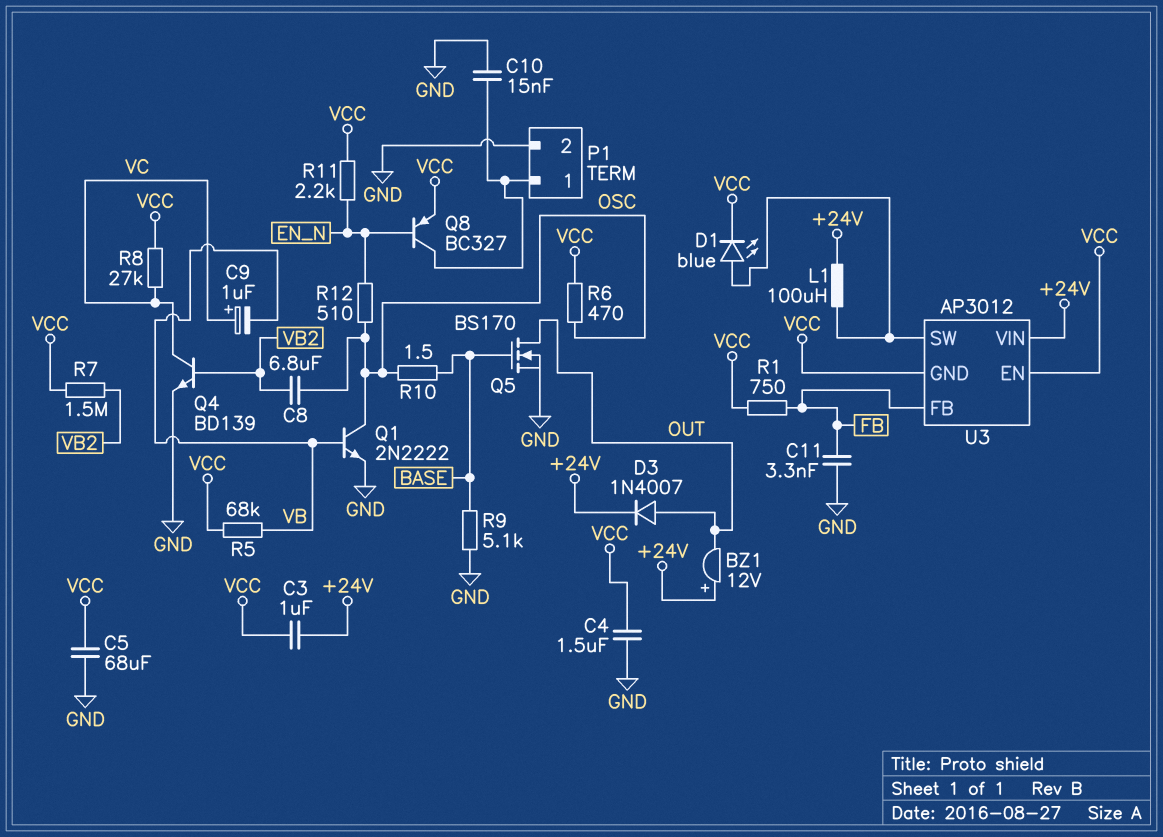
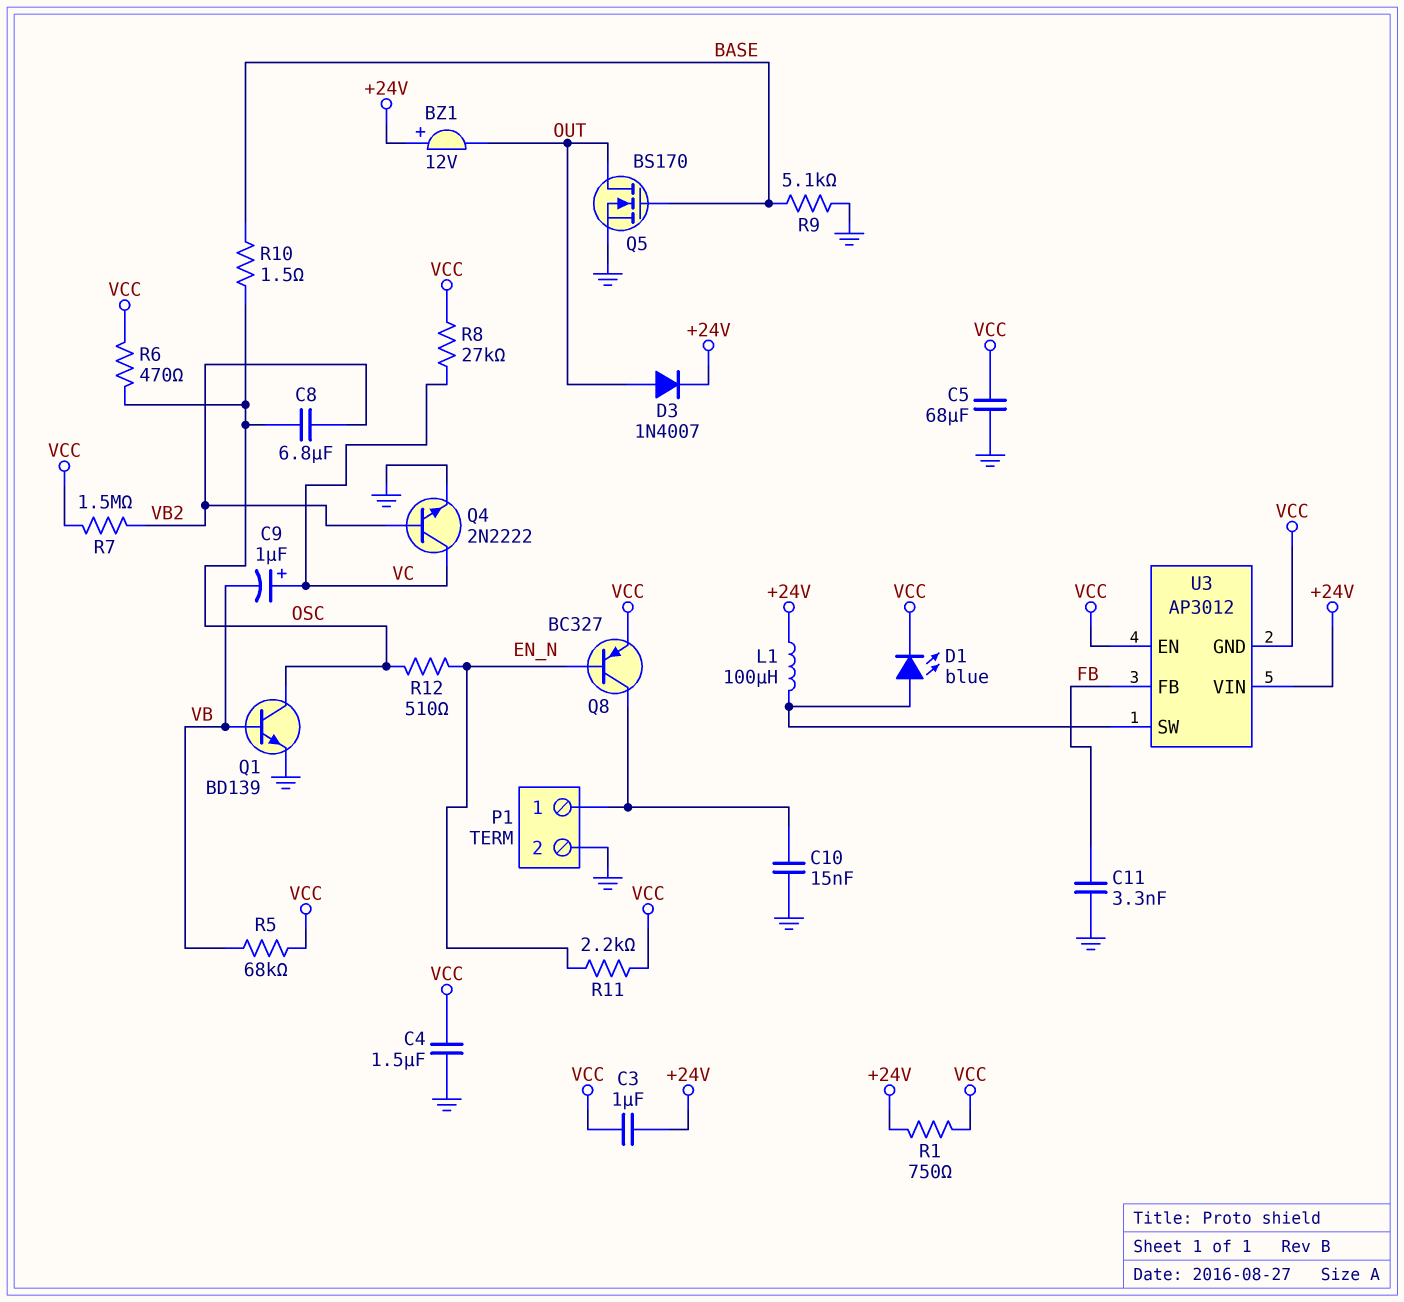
Q1: NPN 2N2222 (B VB, C OSC, E GND) -> NPN BD139 (B VB, C OSC, E GND)
Q4: NPN BD139 (B VB2, C VC, E GND) -> NPN 2N2222 (B VB2, C VC, E GND)
R1: 750 (FB, VCC) -> 750 (+24V, VCC)

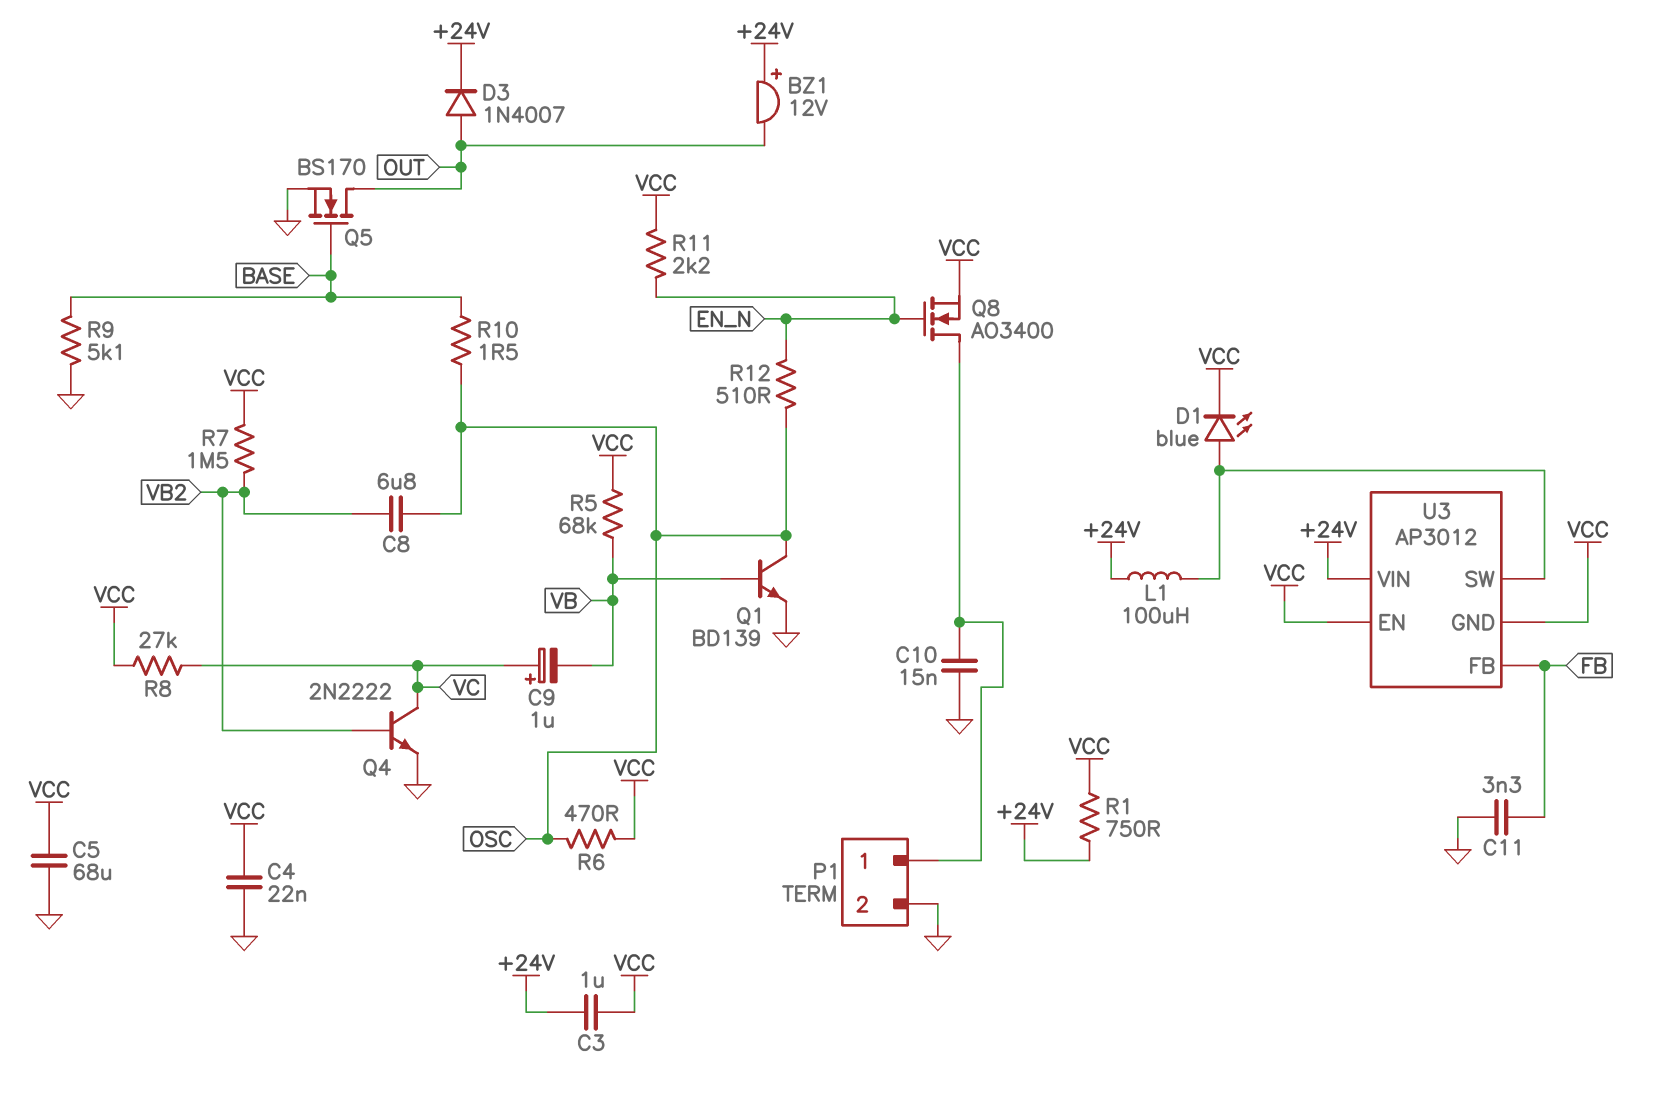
C4: 1.5uF (GND, VCC) -> 22nF (GND, VCC)
Q8: PNP BC327 (B EN_N, C P1/1, E VCC) -> NMOS AO3400 (G EN_N, D P1/1, S VCC)

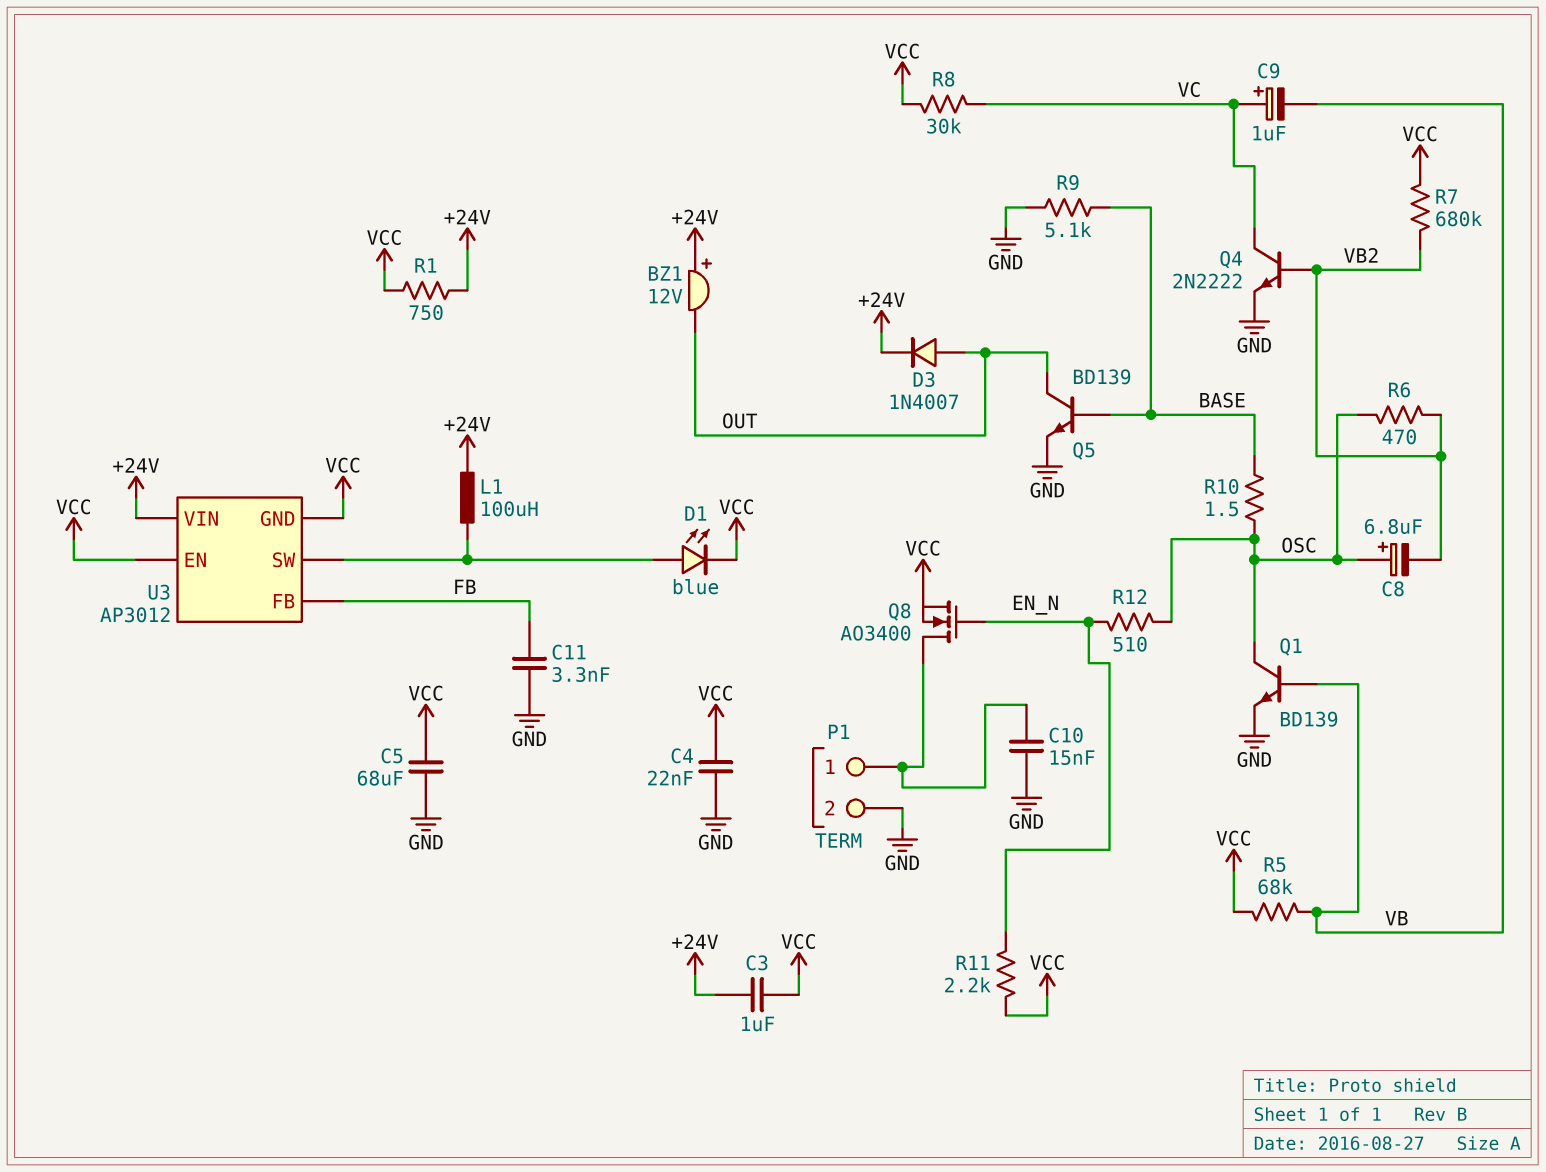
C8: 6.8uF (OSC, VB2) -> 6.8uF (plus OSC, minus VB2)
Q5: NMOS BS170 (G BASE, D OUT, S GND) -> NPN BD139 (B BASE, C OUT, E GND)
R6: 470 (OSC, VCC) -> 470 (OSC, VB2)
R7: 1.5M (VB2, VCC) -> 680k (VB2, VCC)
R8: 27k (VC, VCC) -> 30k (VC, VCC)

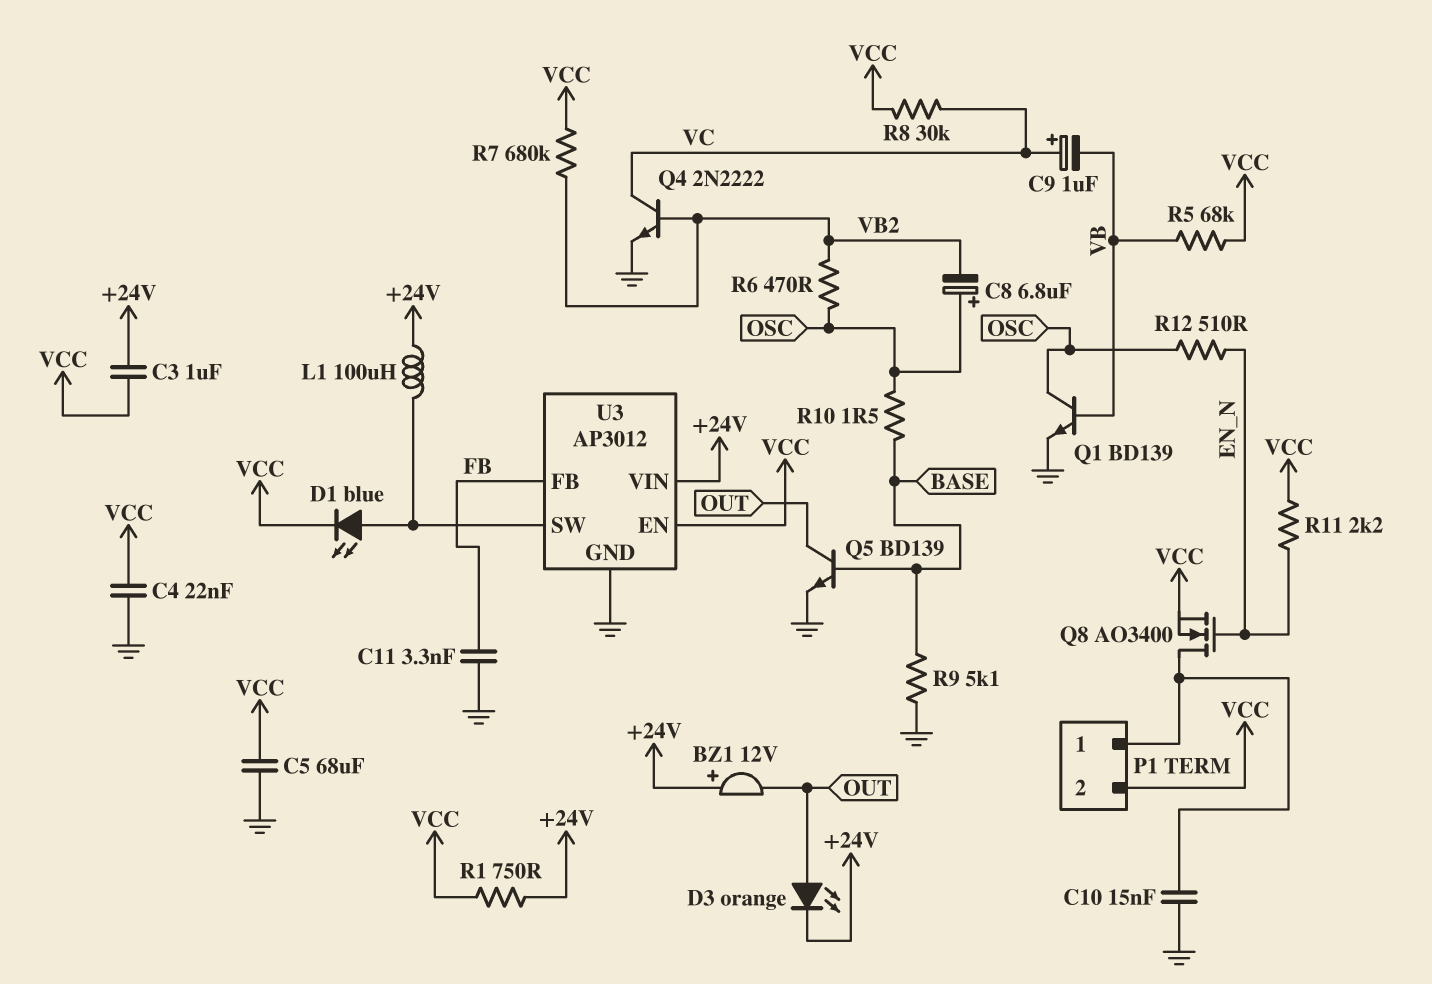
D3: diode 1N4007 (A OUT, K +24V) -> LED orange (A OUT, K +24V)
P1 pin 2: GND -> VCC
U3 pin GND: VCC -> GND

